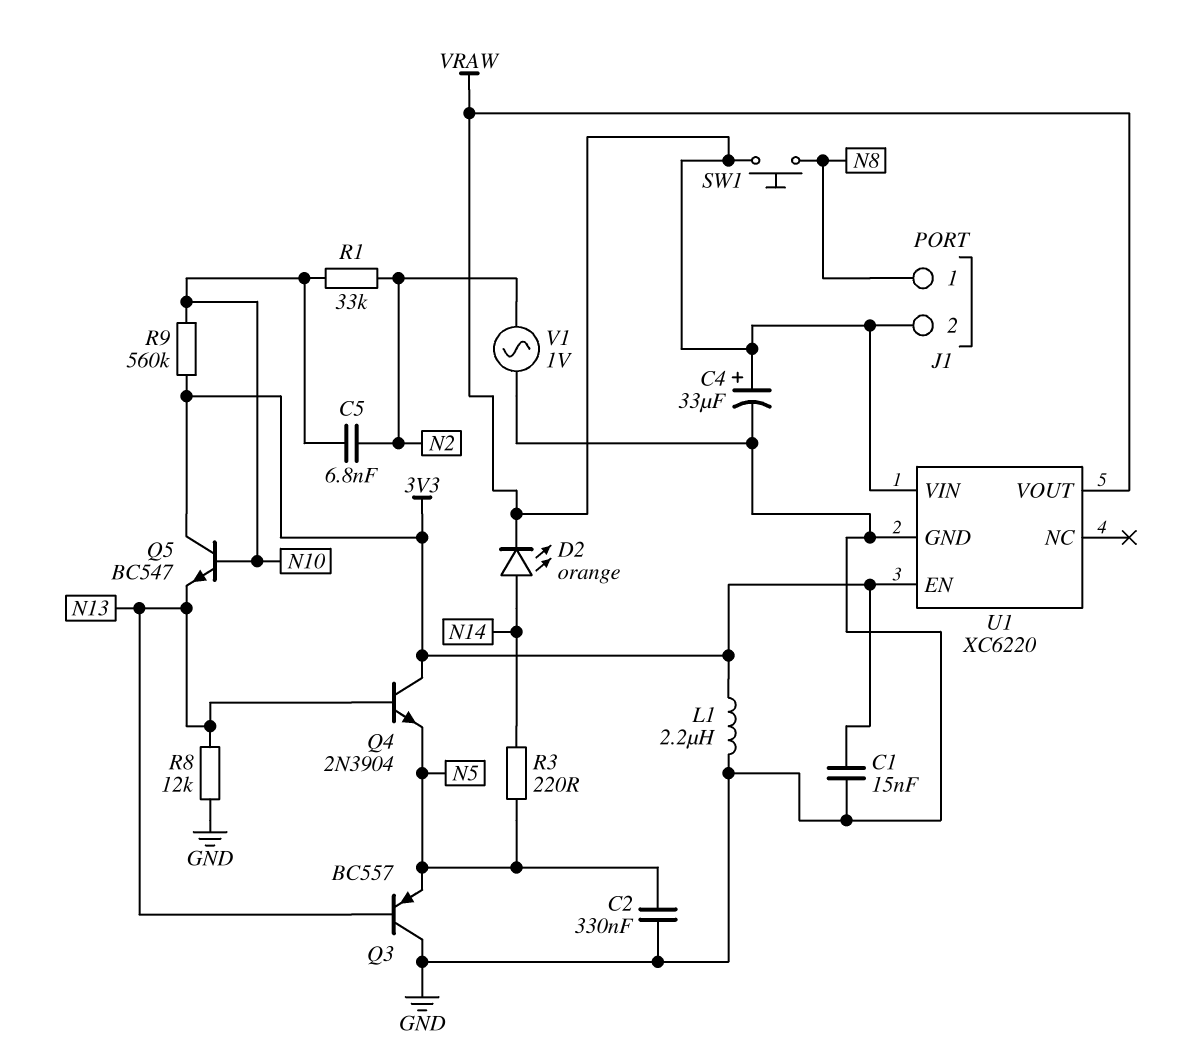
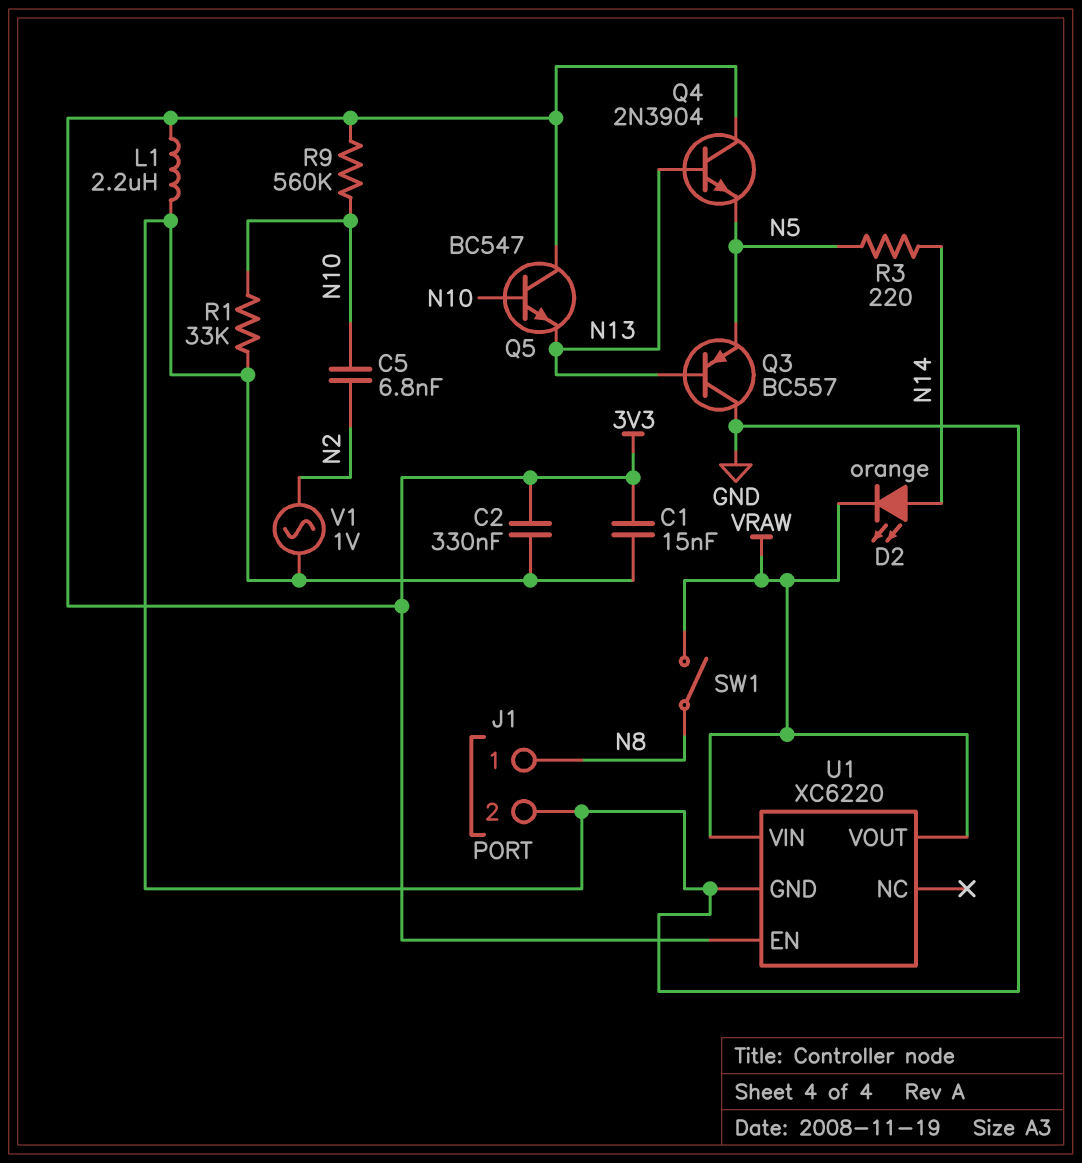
C2: 330nF (GND, N5) -> 330nF (3V3, GND)
C4: 33uF (plus VRAW, minus GND) -> none
J1 pin 2: VRAW -> GND
R1: 33k (N2, N10) -> 33k (GND, N10)
R8: 12k (GND, N13) -> none
SW1: button (N8, VRAW) -> switch (N8, VRAW)

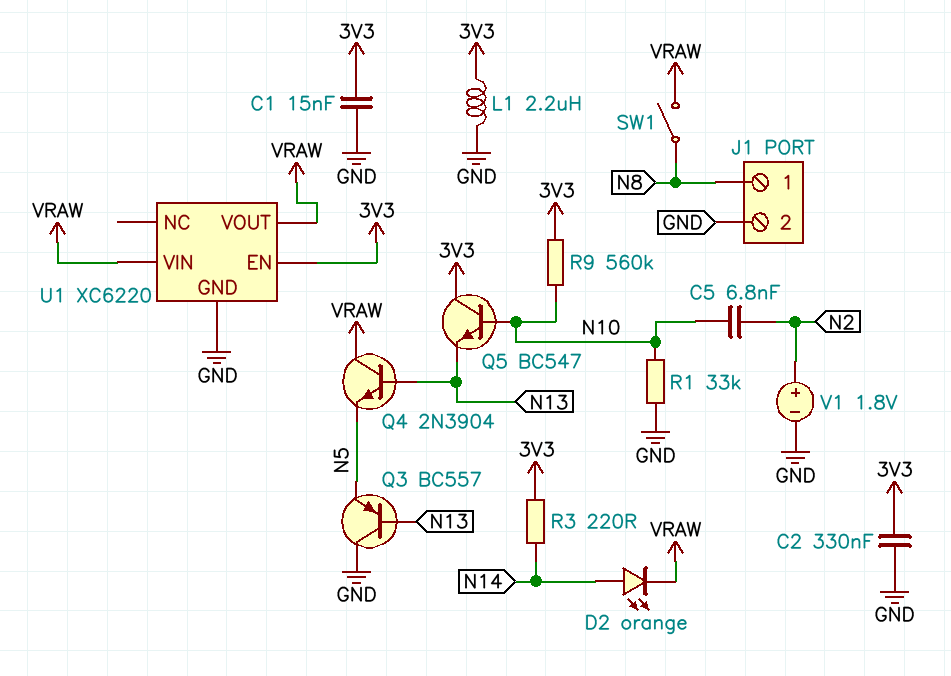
Q4: NPN 2N3904 (B N13, C 3V3, E N5) -> NPN 2N3904 (B N13, C VRAW, E N5)
R3: 220 (N5, N14) -> 220 (3V3, N14)
V1: AC 1V (GND, N2) -> 1.8V (plus N2, minus GND)

